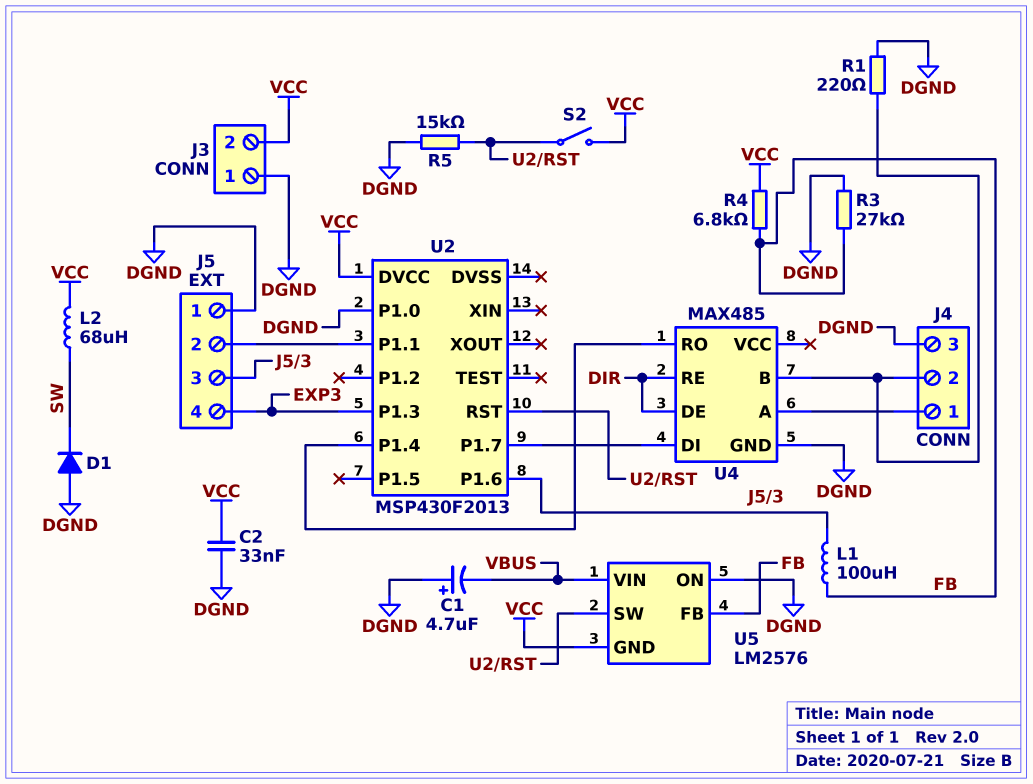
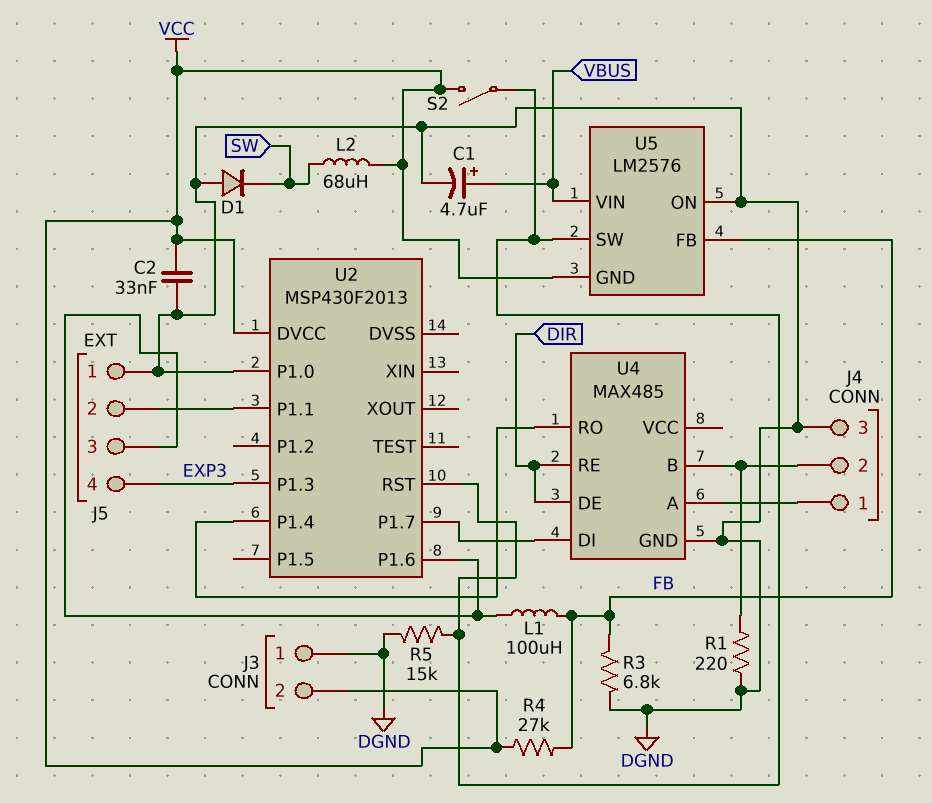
C1: 4.7uF (plus DGND, minus VBUS) -> 4.7uF (plus VBUS, minus DGND)
R3: 27k (DGND, FB) -> 6.8k (DGND, FB)
R4: 6.8k (FB, VCC) -> 27k (FB, VCC)

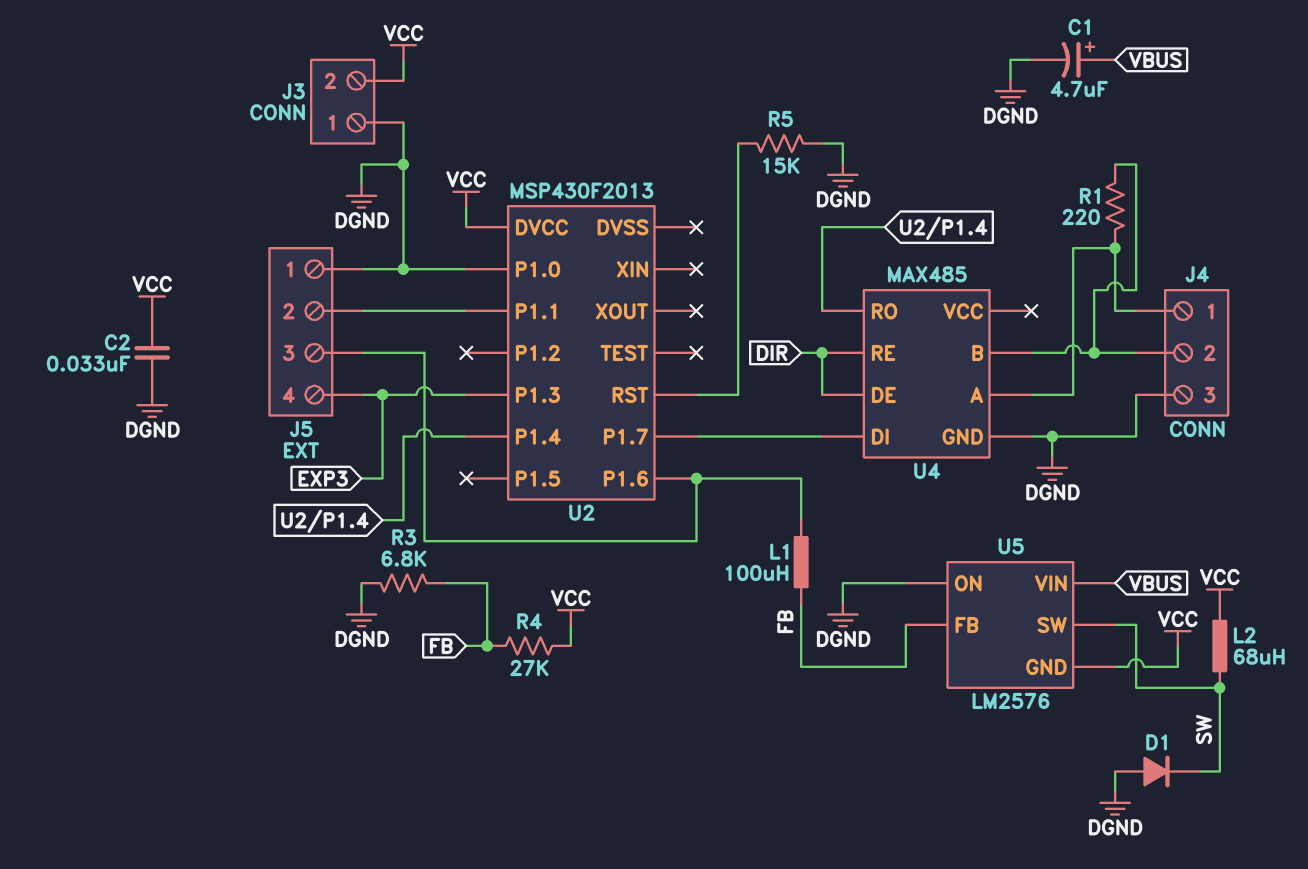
R1: 220 (DGND, J4/2) -> 220 (J4/1, J4/2)
S2: switch (U2/RST, VCC) -> none
U5 pin SW: U2/RST -> SW

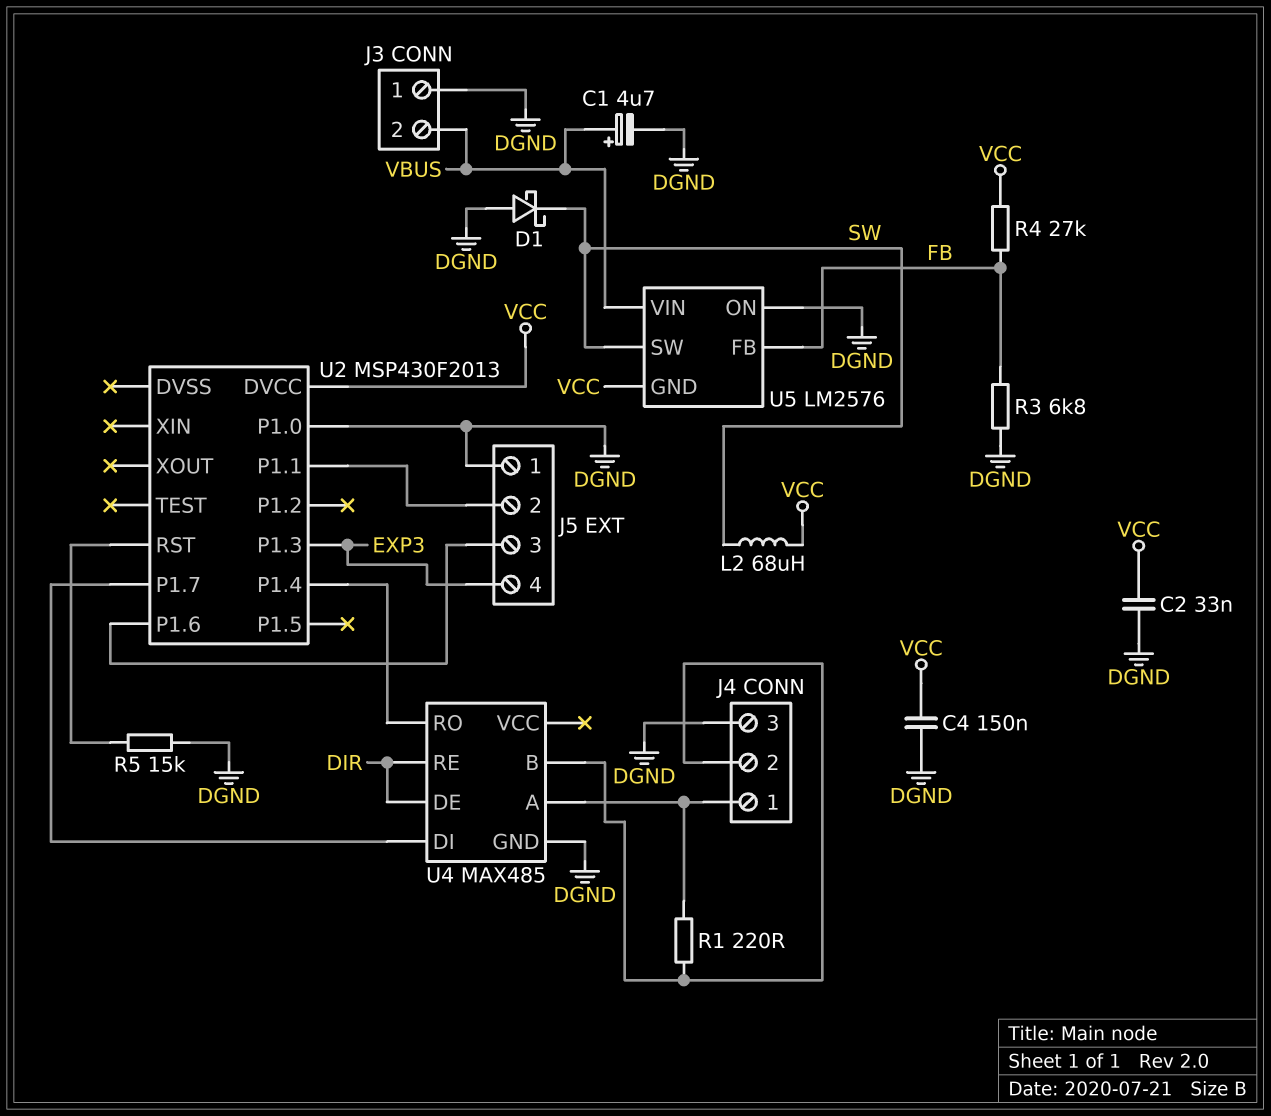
C4: none -> 150nF (DGND, VCC)
D1: diode (A DGND, K SW) -> schottky (A DGND, K SW)
J3 pin 2: VCC -> VBUS
L1: 100uH (FB, J5/3) -> none

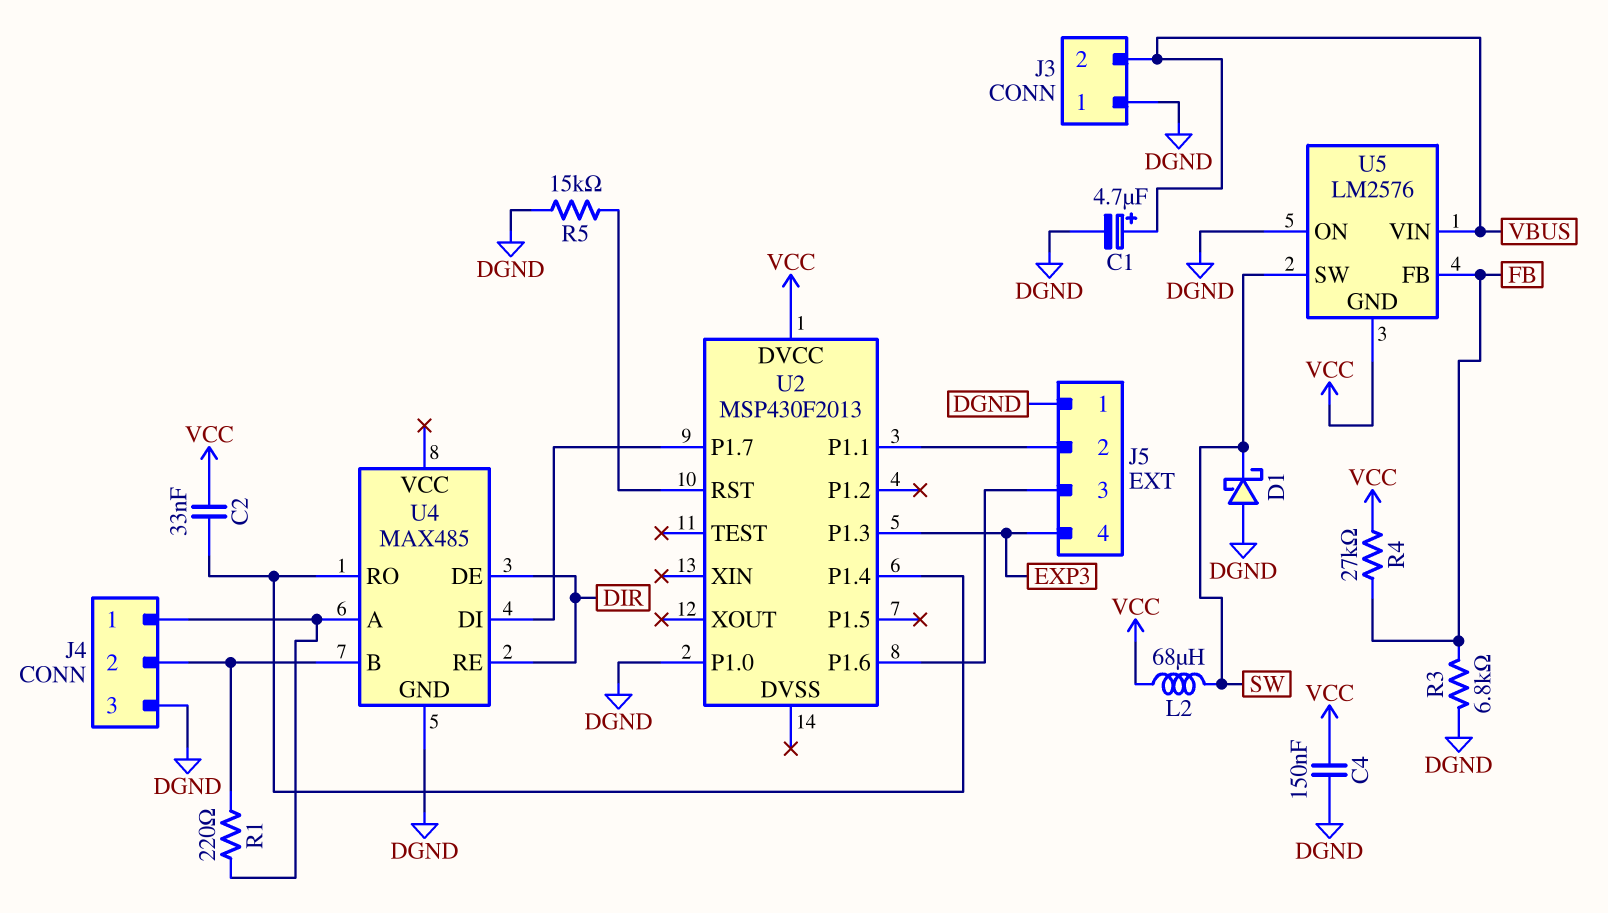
C2: 33nF (DGND, VCC) -> 33nF (U2/P1.4, VCC)

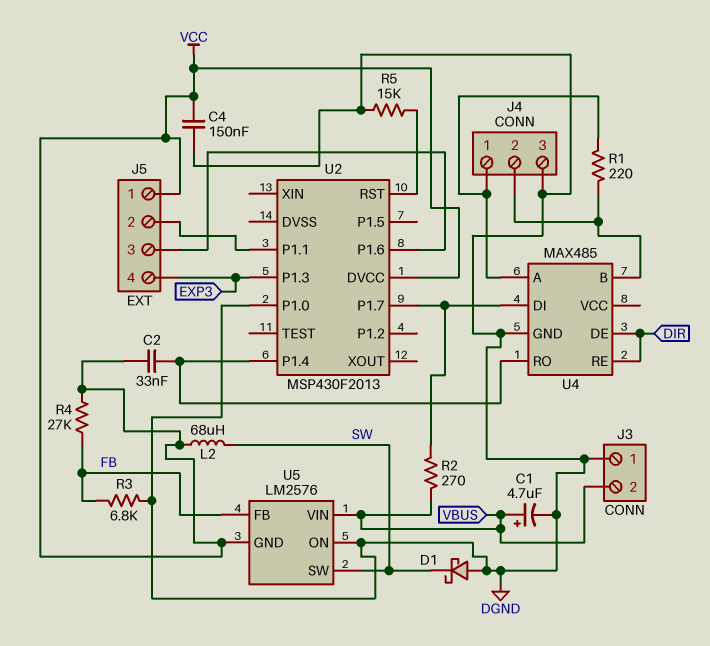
J5 pin 1: DGND -> VCC
R2: none -> 270 (U2/P1.7, VBUS)

